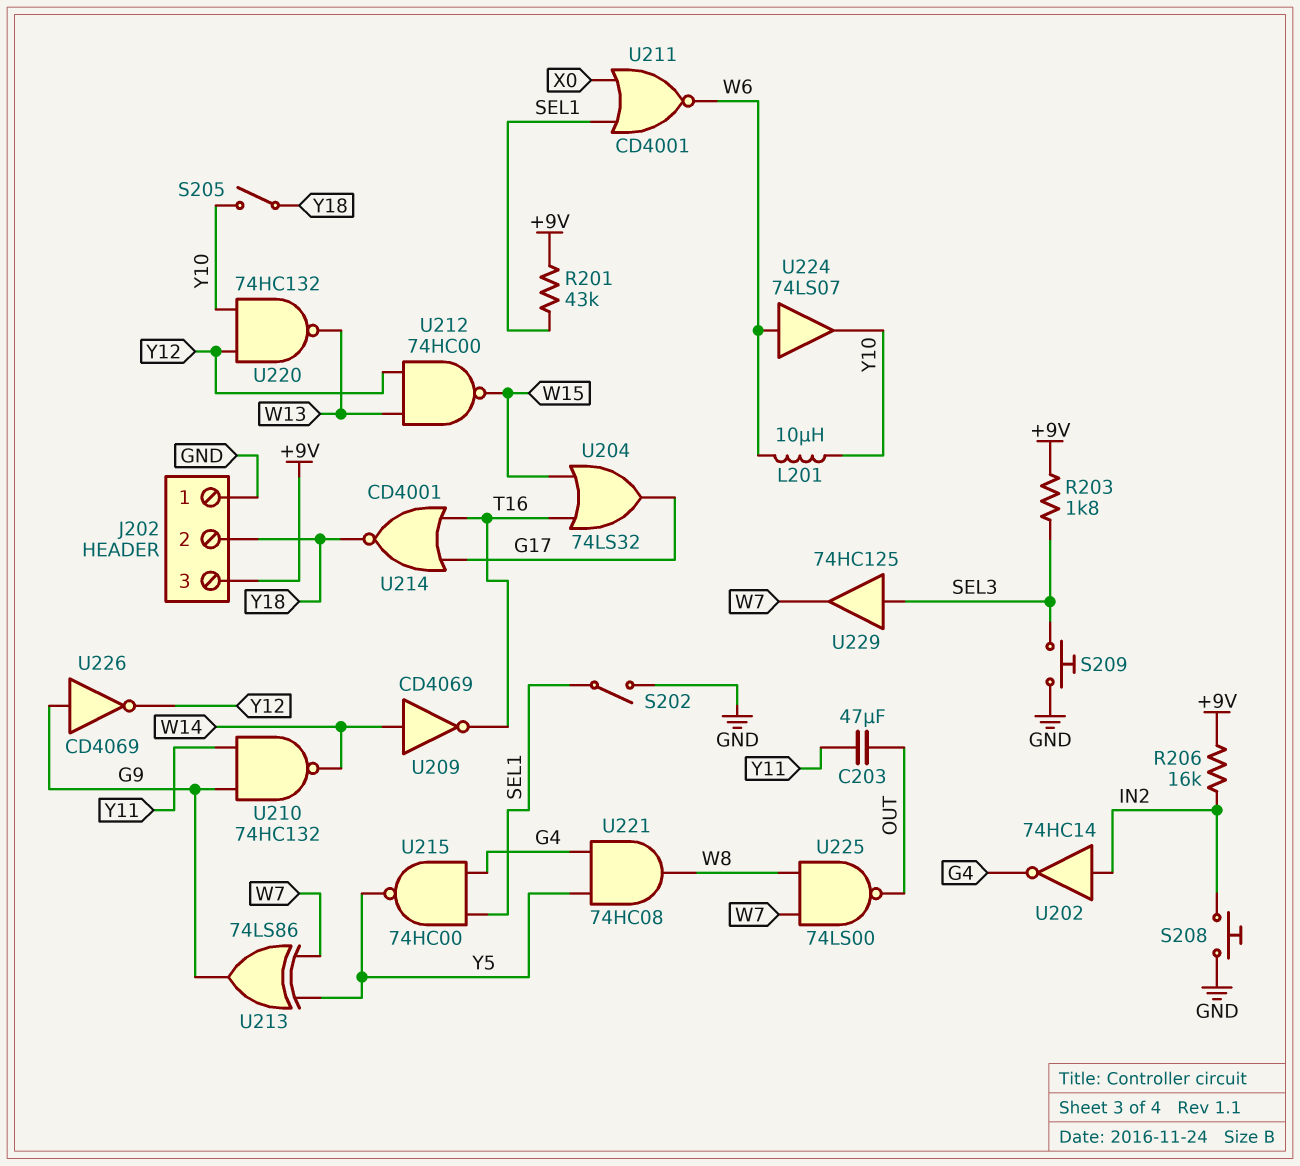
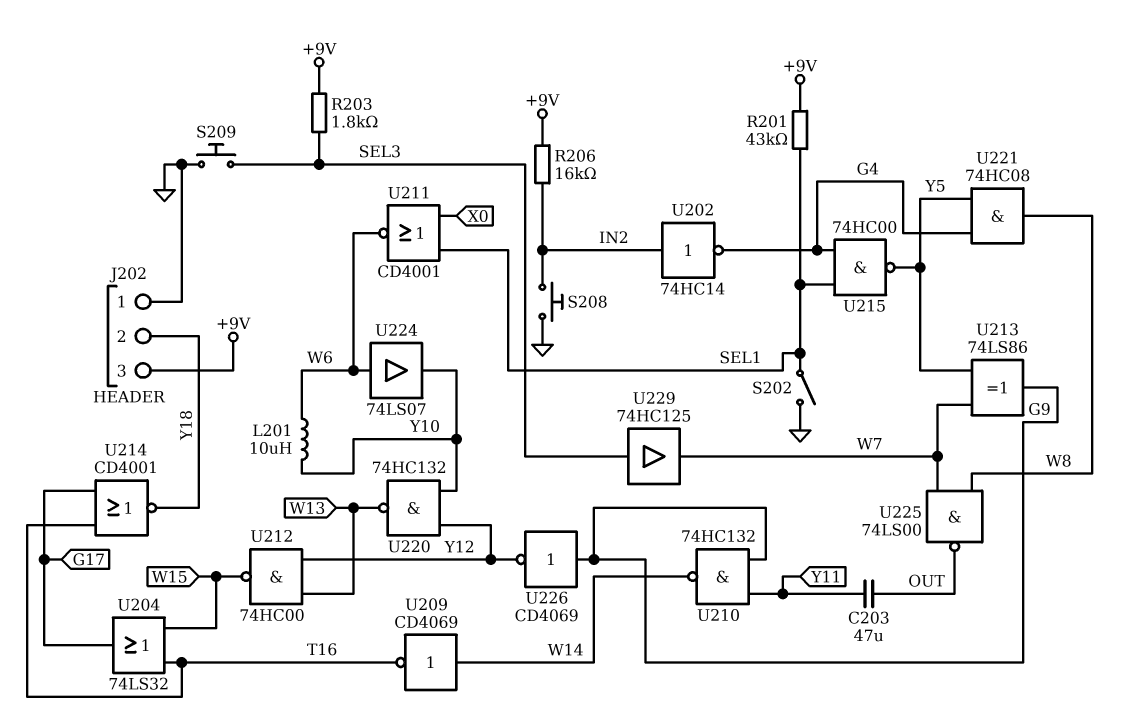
S205: switch (Y10, Y18) -> none

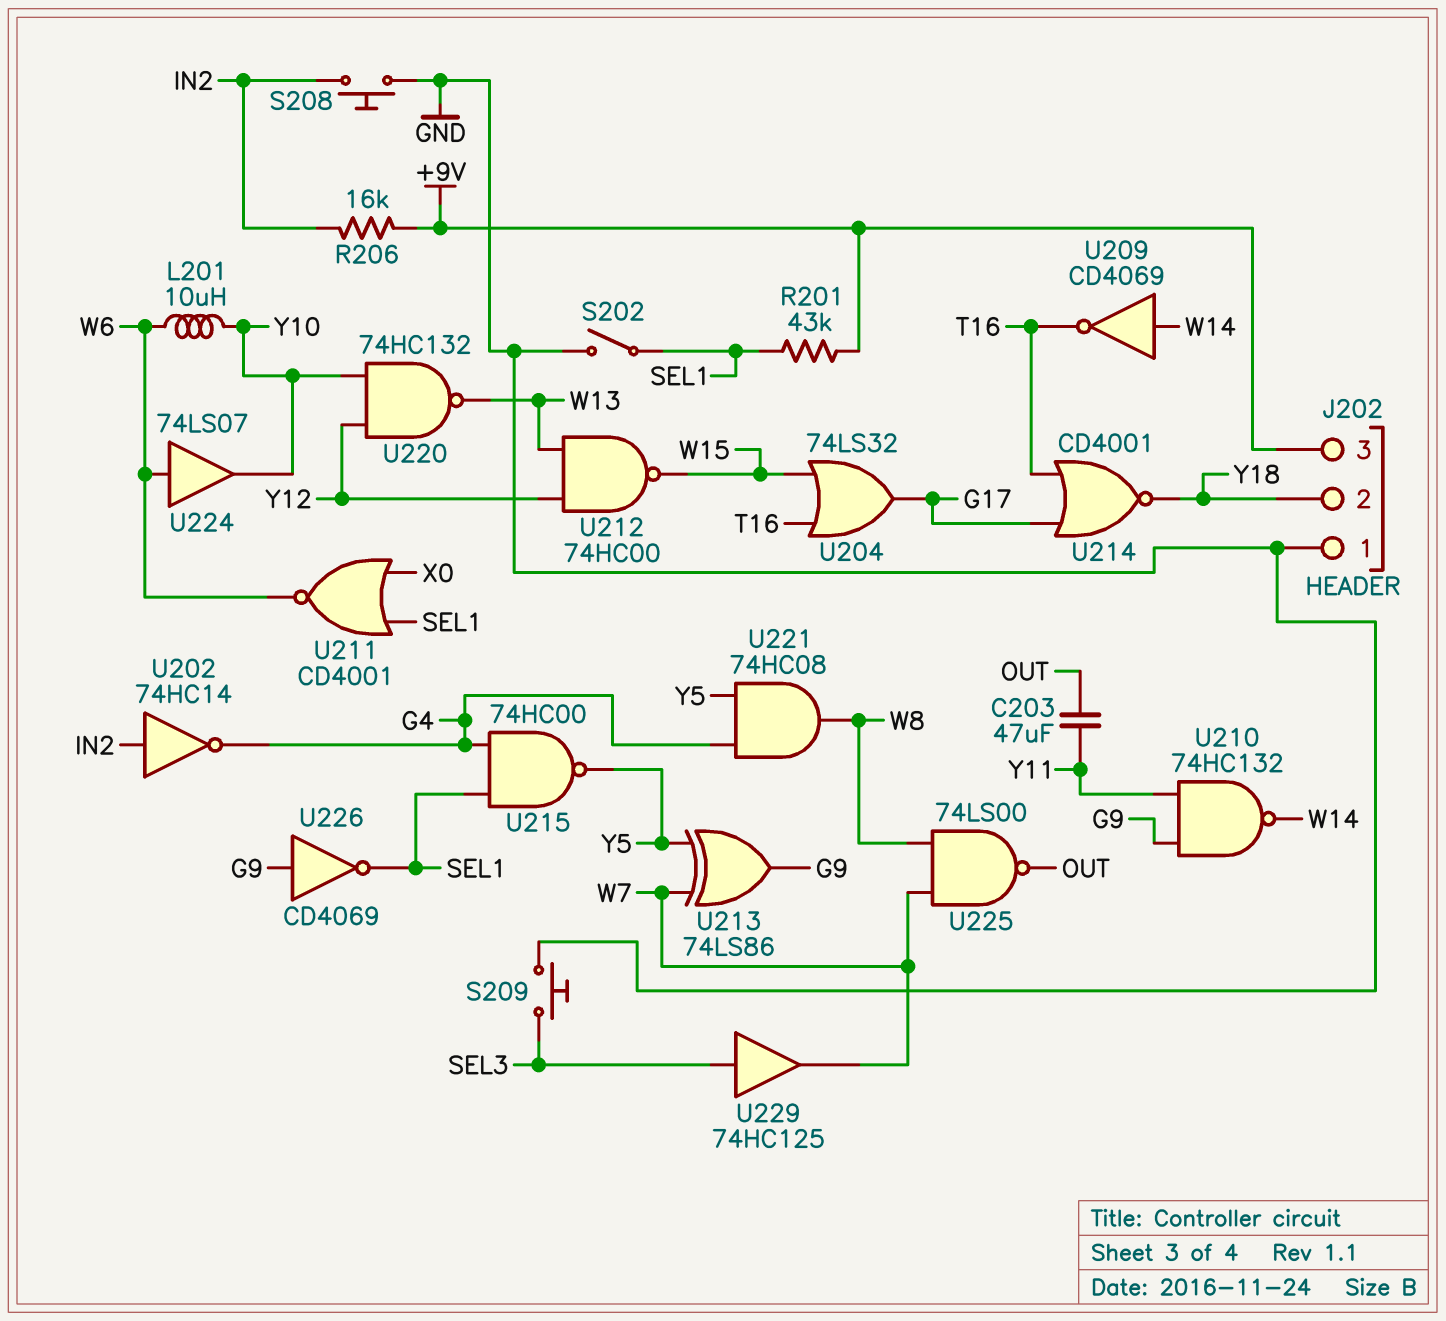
R203: 1.8k (+9V, SEL3) -> none
U226: NOT CD4069 (in G9, out Y12) -> NOT CD4069 (in G9, out SEL1)

